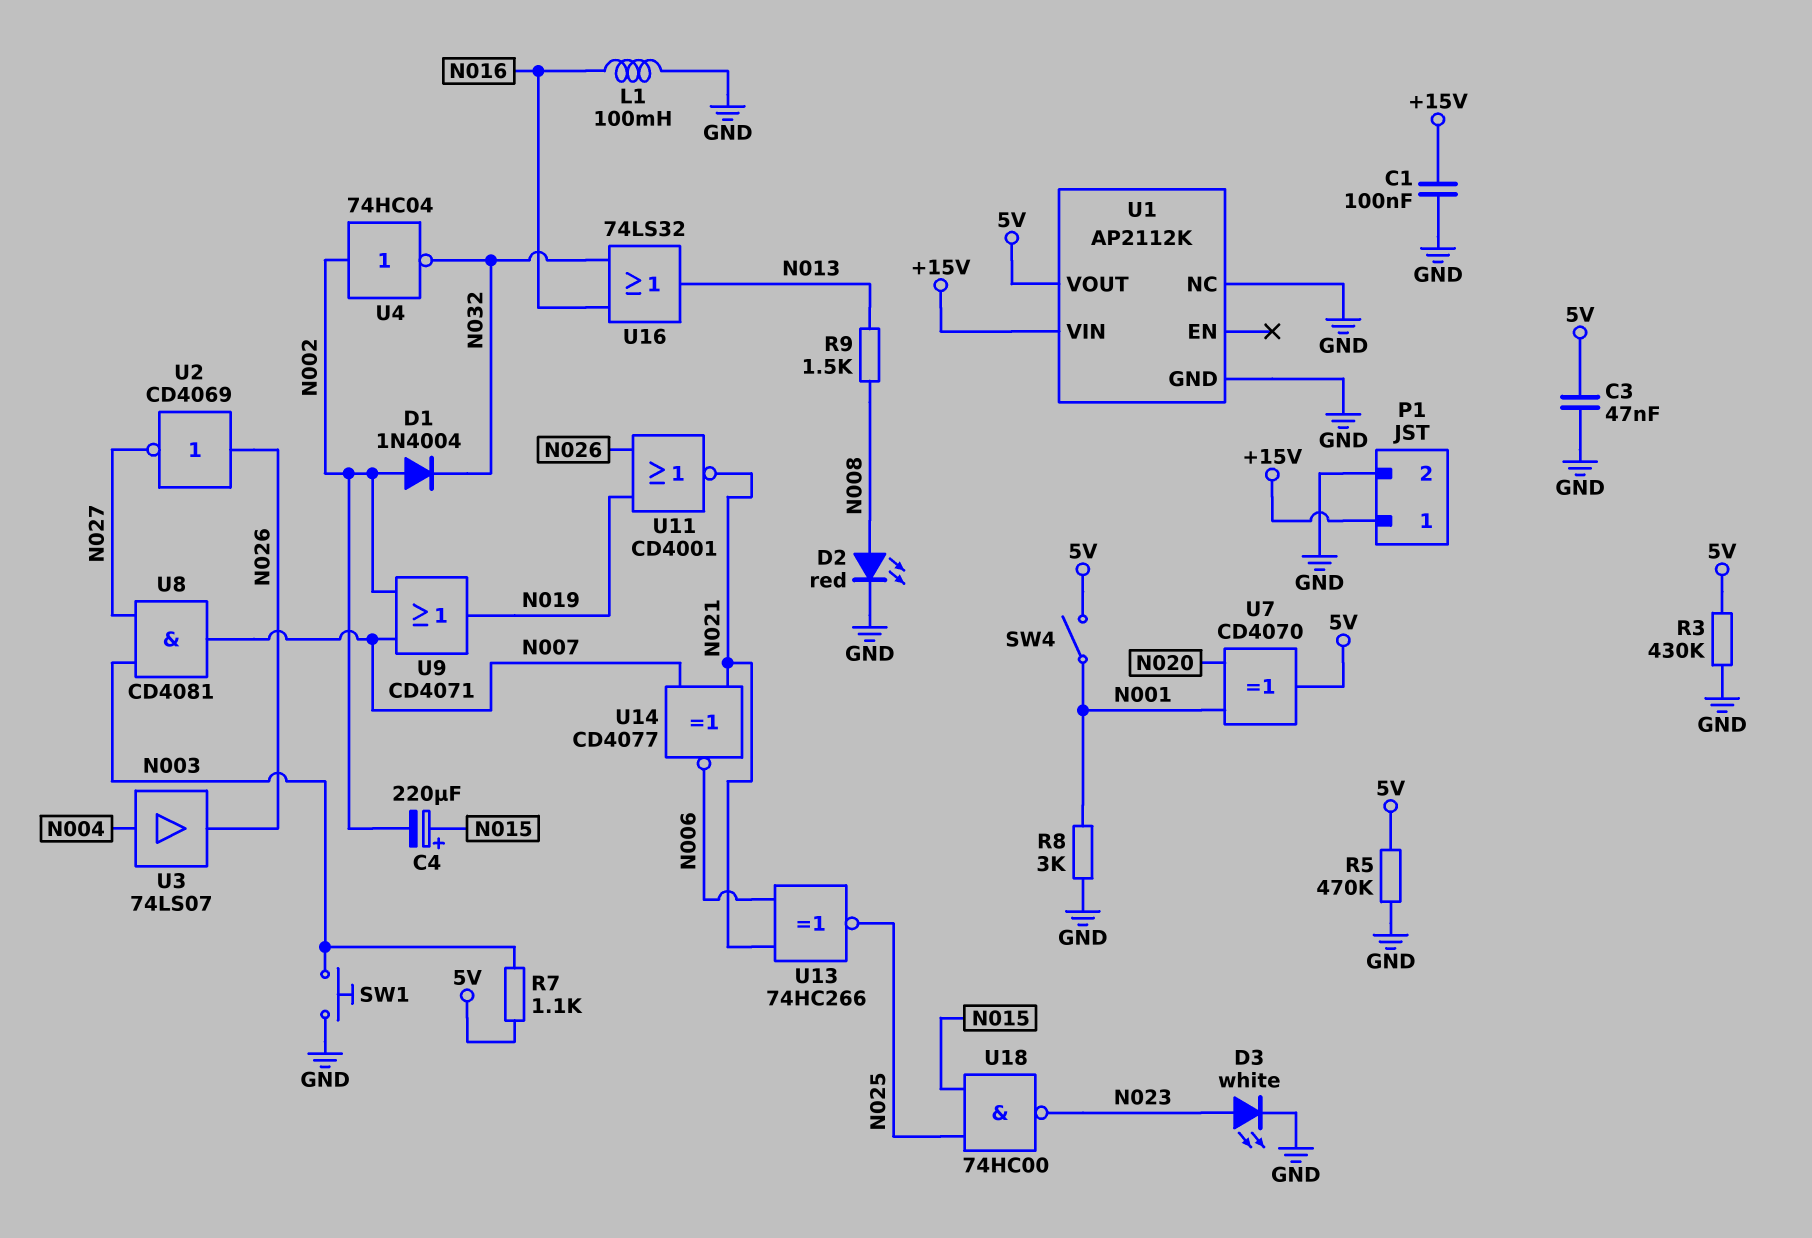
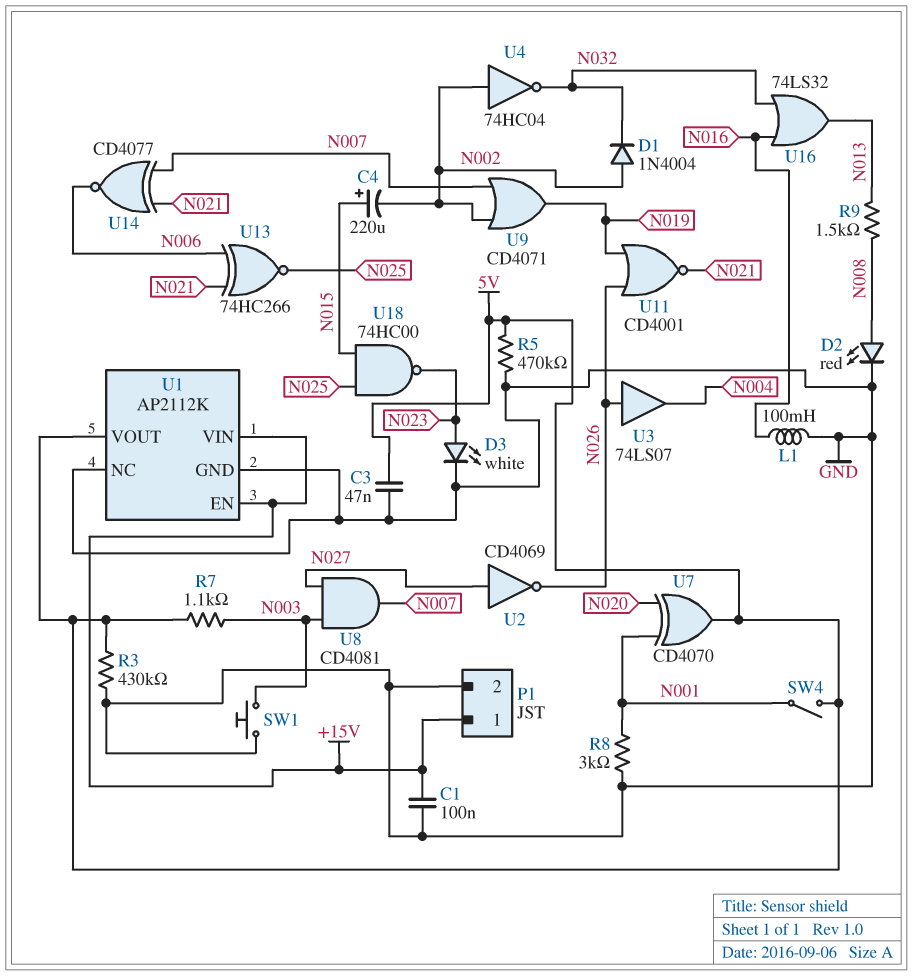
U1 pin EN: none -> +15V
U2: NOT CD4069 (in N026, out N027) -> NOT CD4069 (in N027, out N026)
U3: buffer 74LS07 (in N004, out N026) -> buffer 74LS07 (in N026, out N004)

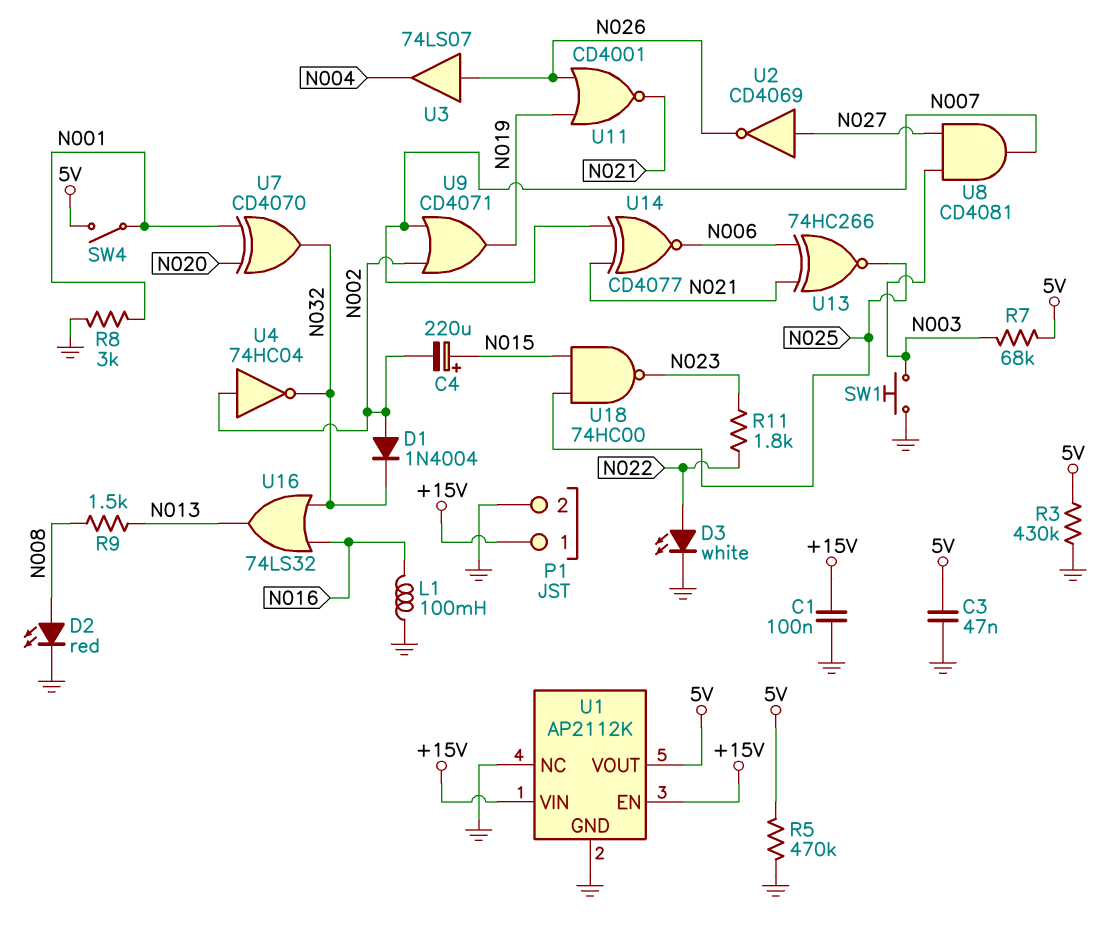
D3: LED white (A N023, K GND) -> LED white (A N022, K GND)
R7: 1.1k (5V, N003) -> 68k (5V, N003)
R11: none -> 1.8k (N022, N023)
U7: XOR CD4070 (in N001, in N020, out 5V) -> XOR CD4070 (in N001, in N020, out N032)

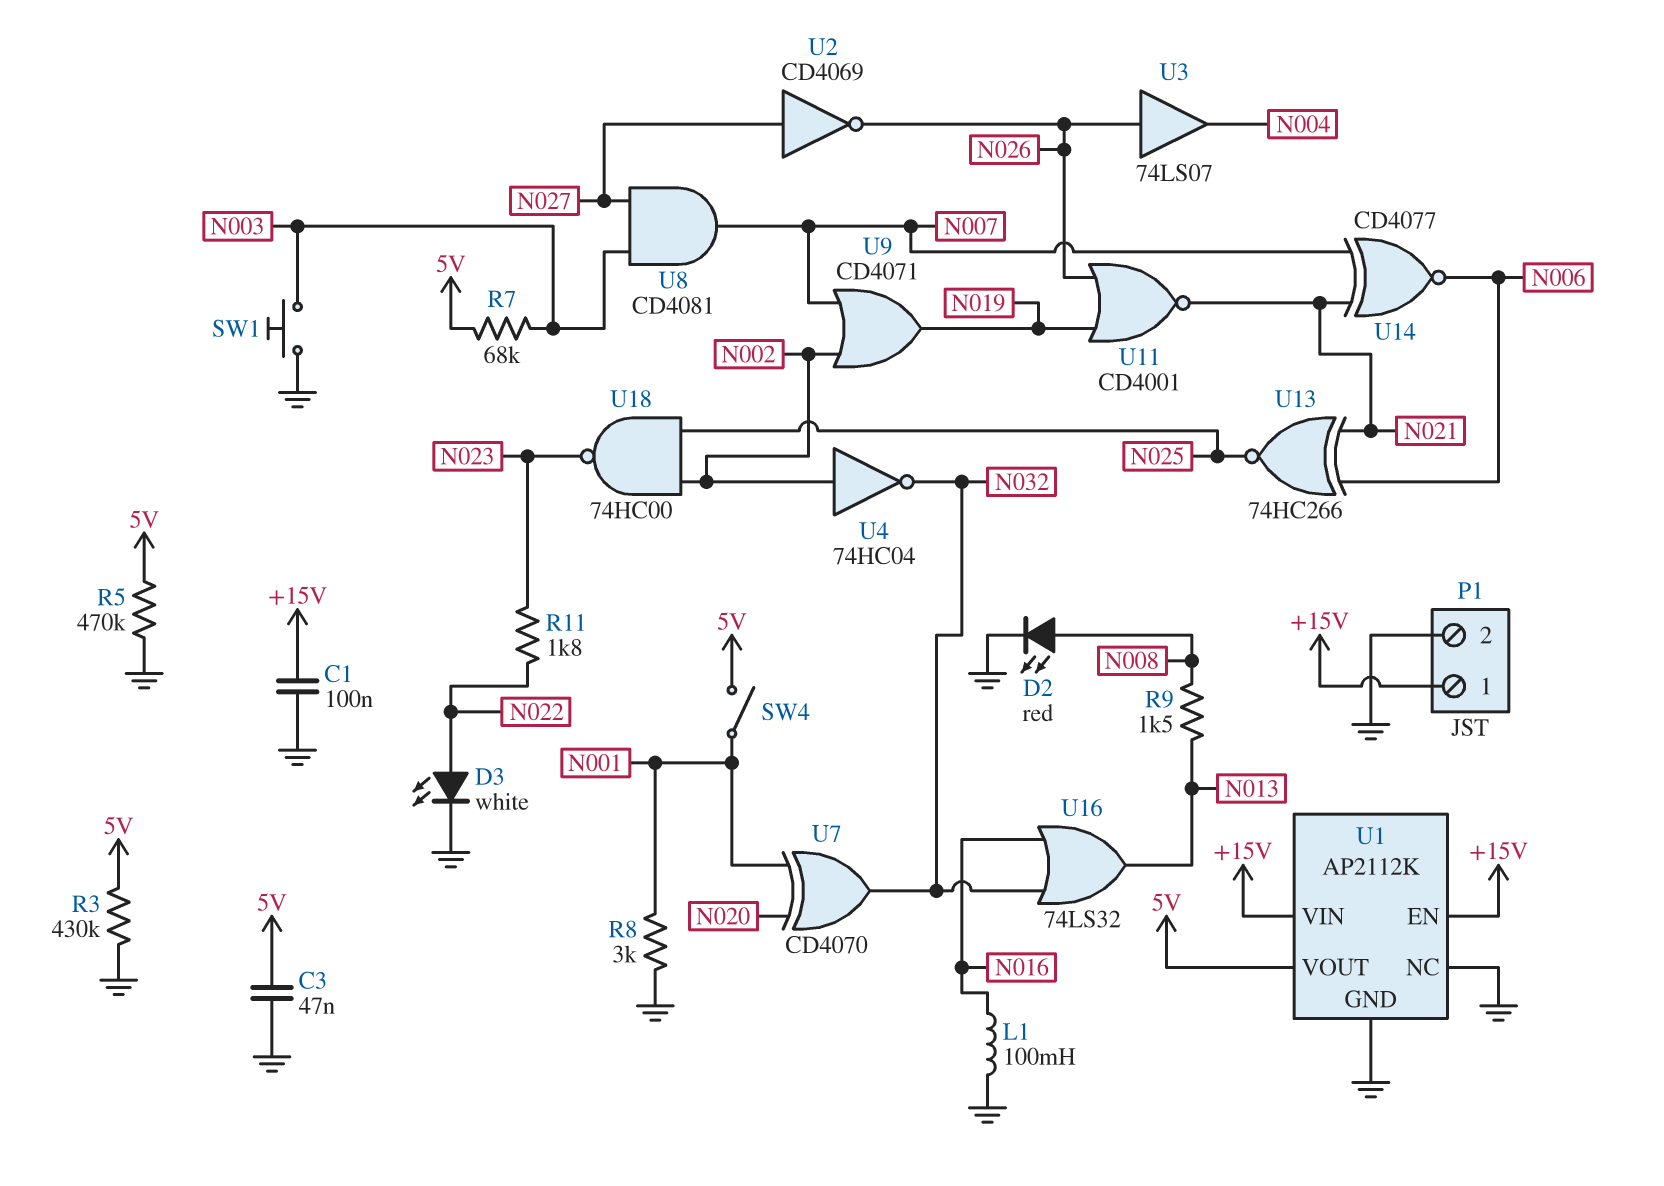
C4: 220uF (plus N015, minus N002) -> none
D1: diode 1N4004 (A N002, K N032) -> none
U18: NAND 74HC00 (in N015, in N025, out N023) -> NAND 74HC00 (in N002, in N025, out N023)

